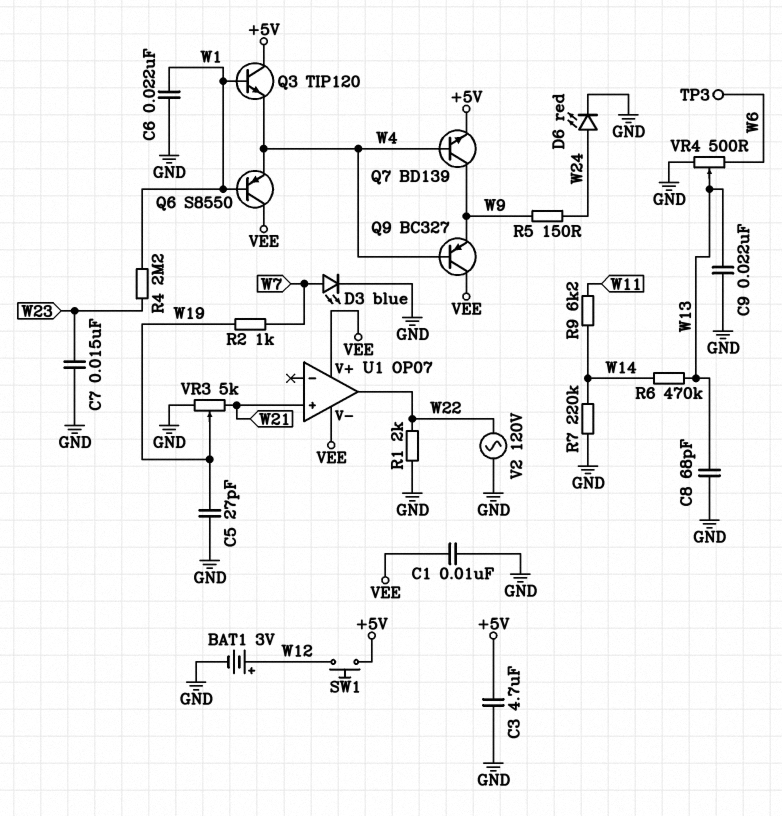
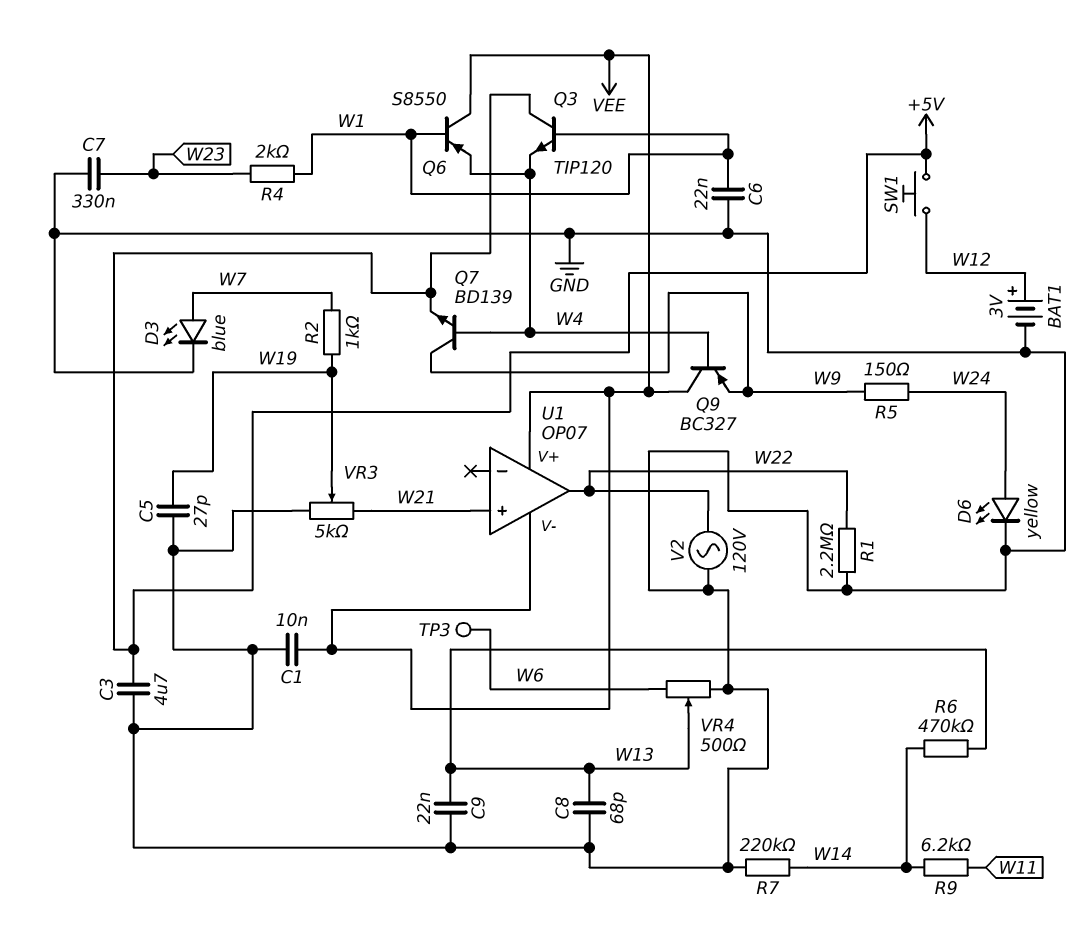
C7: 15nF (GND, W23) -> 330nF (GND, W23)
D6: LED red (A W24, K GND) -> LED yellow (A W24, K GND)
R1: 2k (GND, W22) -> 2.2M (GND, W22)
R4: 2.2M (W1, W23) -> 2k (W1, W23)

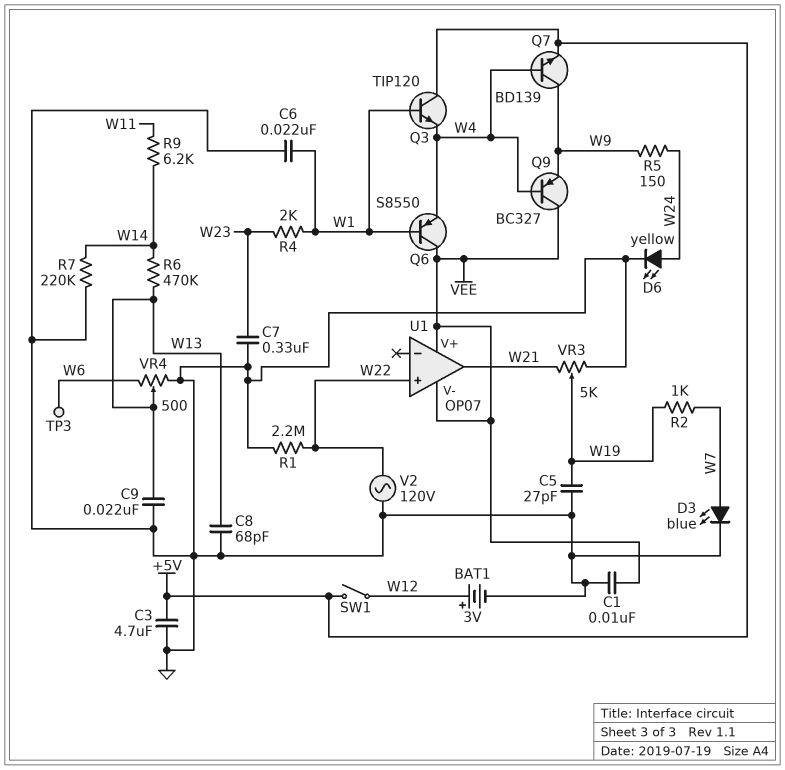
SW1: button (+5V, W12) -> switch (+5V, W12)
U1 pin in+: W21 -> W22
U1 pin out: W22 -> W21

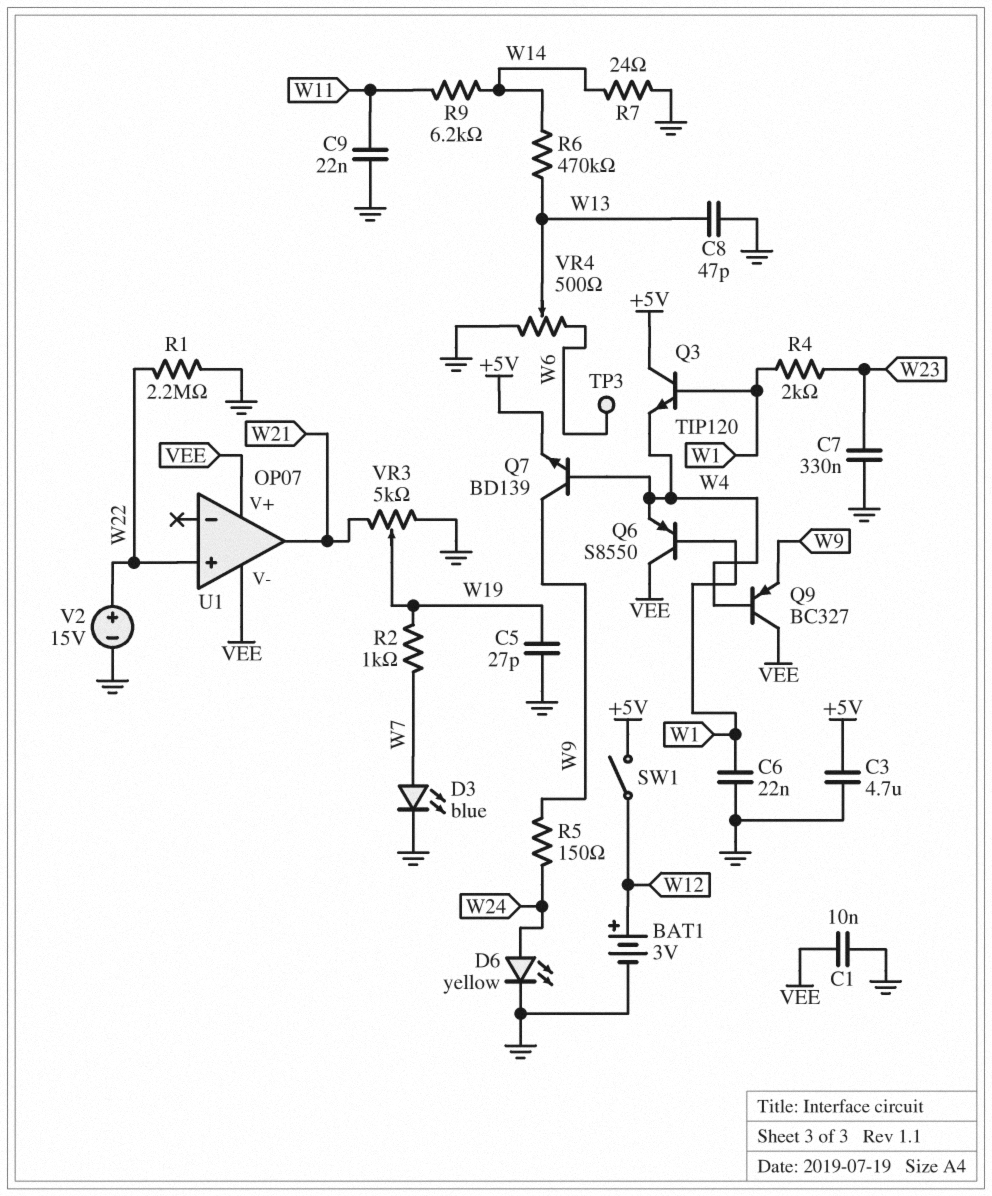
C8: 68pF (GND, W13) -> 47pF (GND, W13)
C9: 22nF (GND, W13) -> 22nF (GND, W11)
R7: 220k (GND, W14) -> 24 (GND, W14)
V2: AC 120V (GND, W22) -> 15V (plus W22, minus GND)

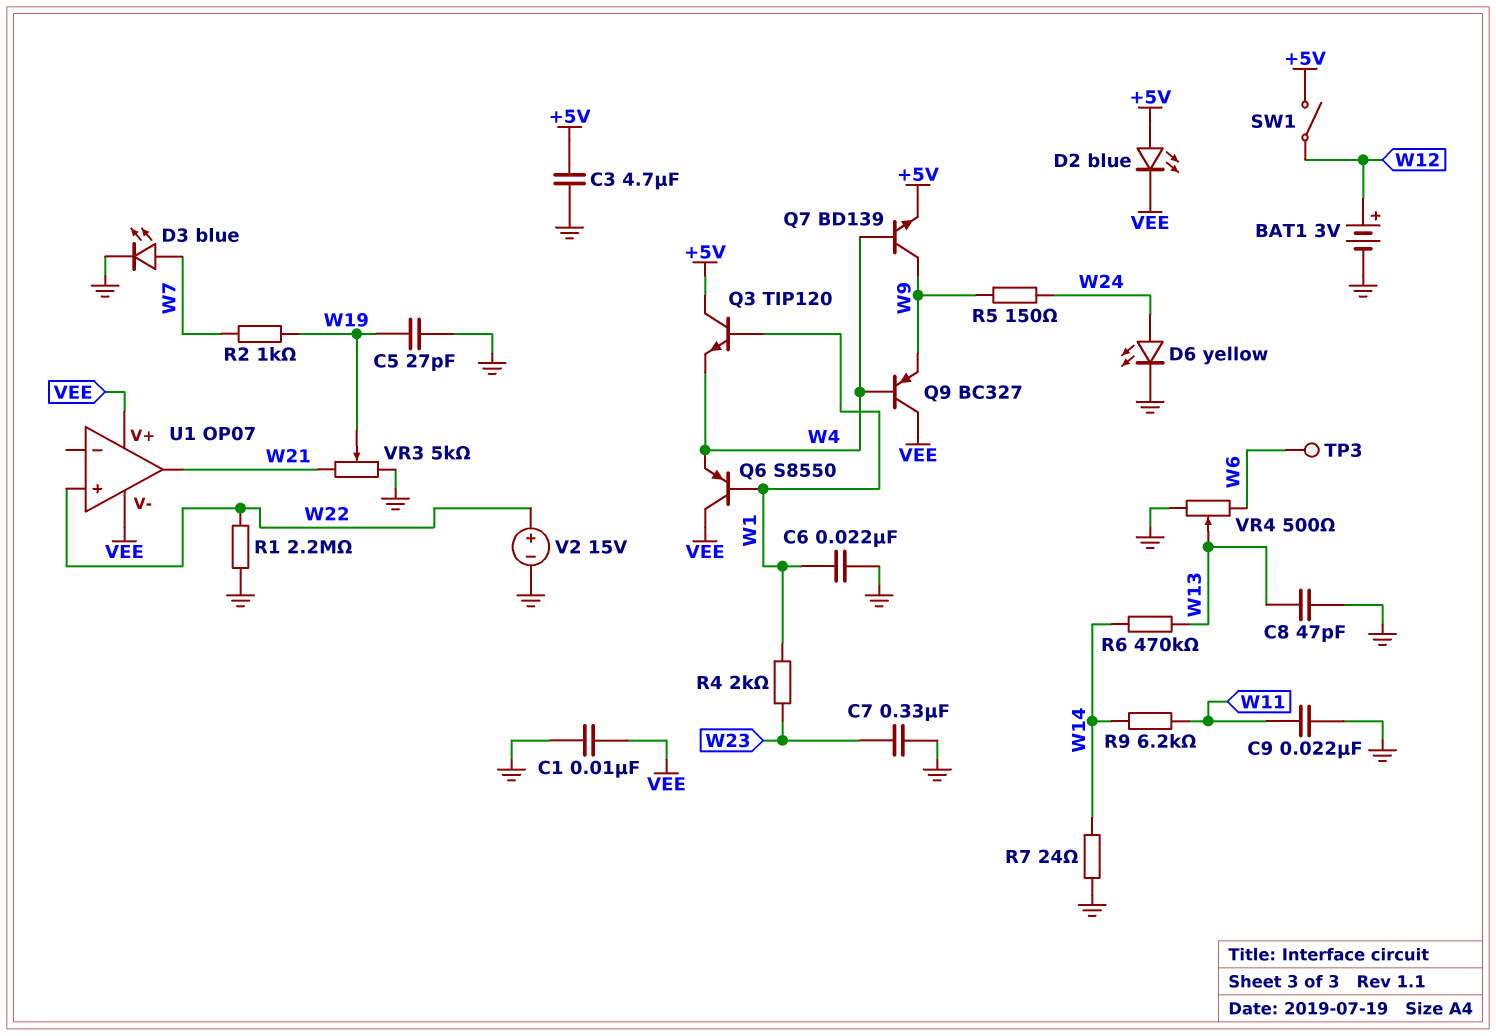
D2: none -> LED blue (A +5V, K VEE)

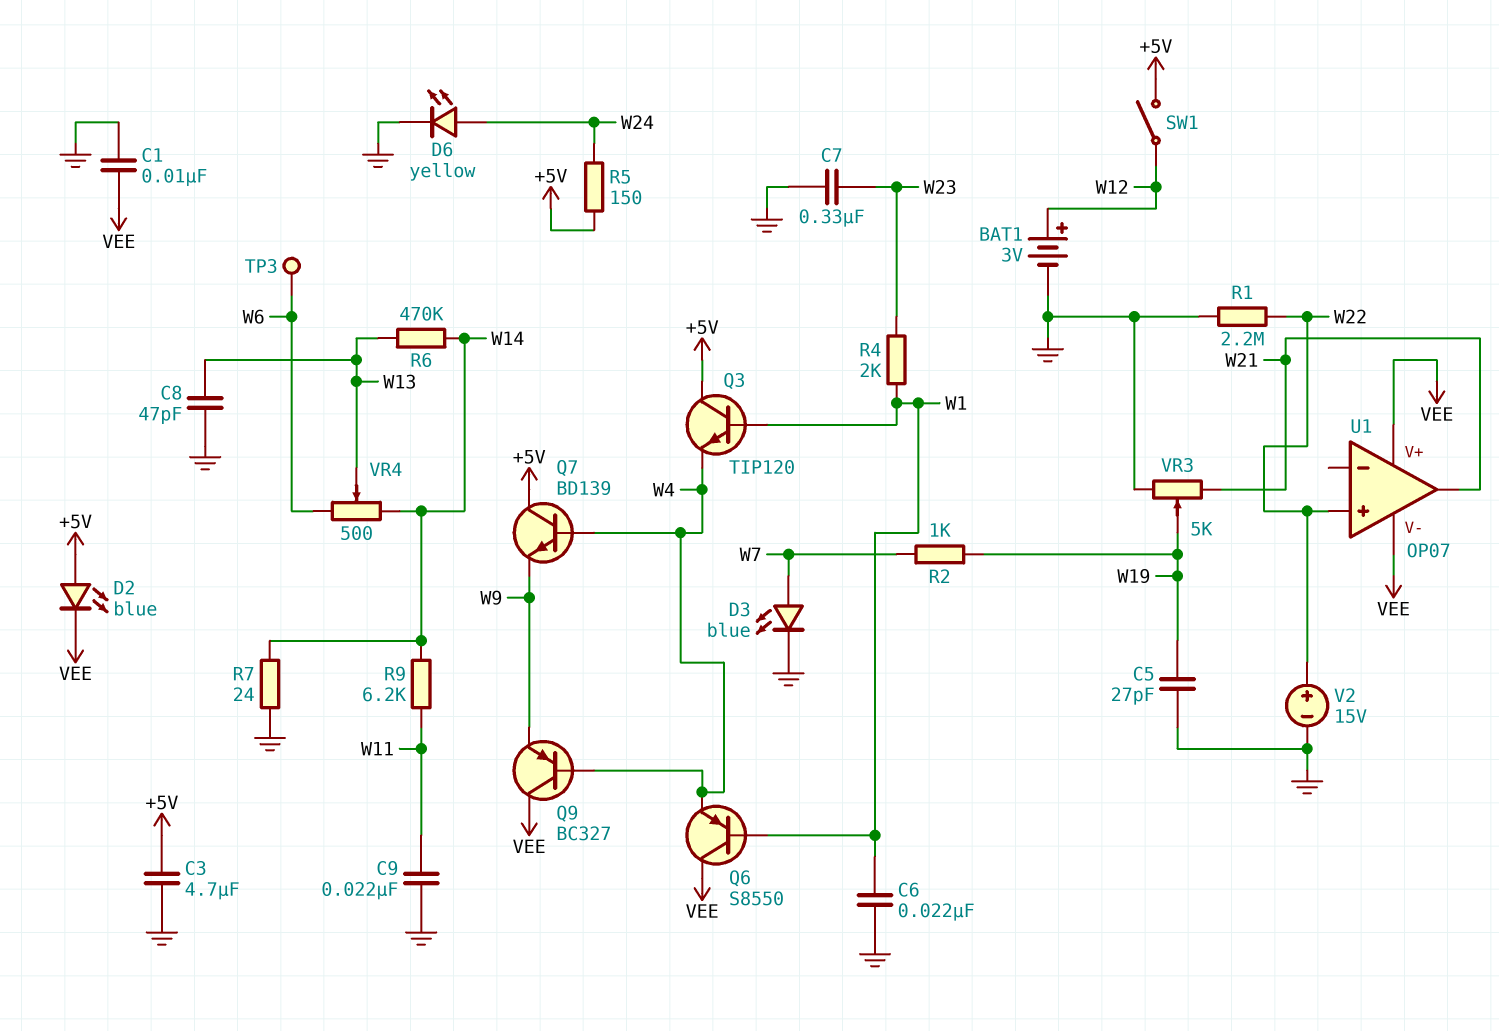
Q7: NPN BD139 (B W4, C W9, E +5V) -> NPN BD139 (B W4, C +5V, E W9)
R5: 150 (W9, W24) -> 150 (+5V, W24)
VR4: 500 (GND, W6, wiper W13) -> 500 (W6, W14, wiper W13)

